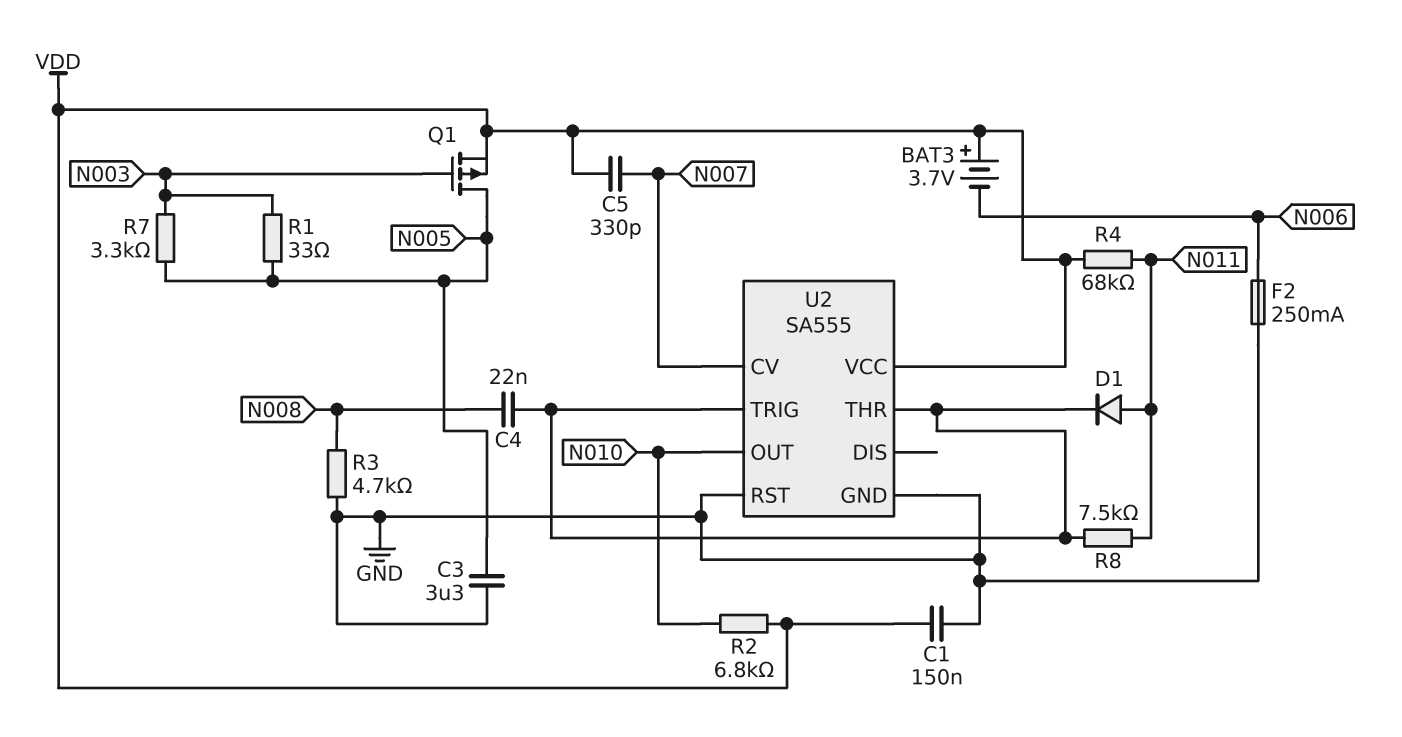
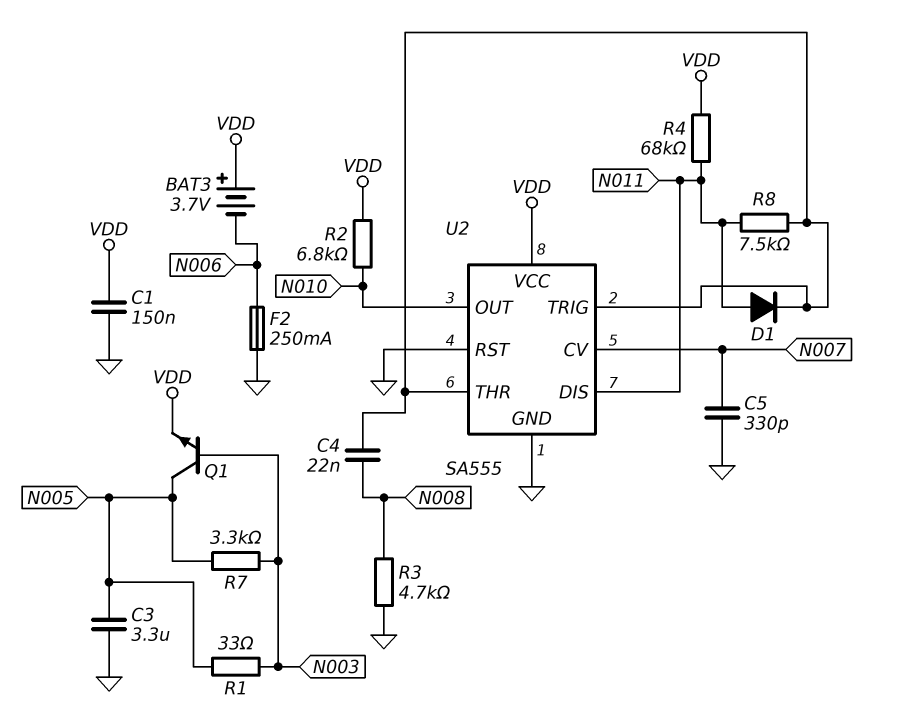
C5: 330pF (N007, VDD) -> 330pF (GND, N007)
Q1: PMOS (G N003, D N005, S VDD) -> NPN (B N003, C N005, E VDD)
U2 pin DIS: none -> N011

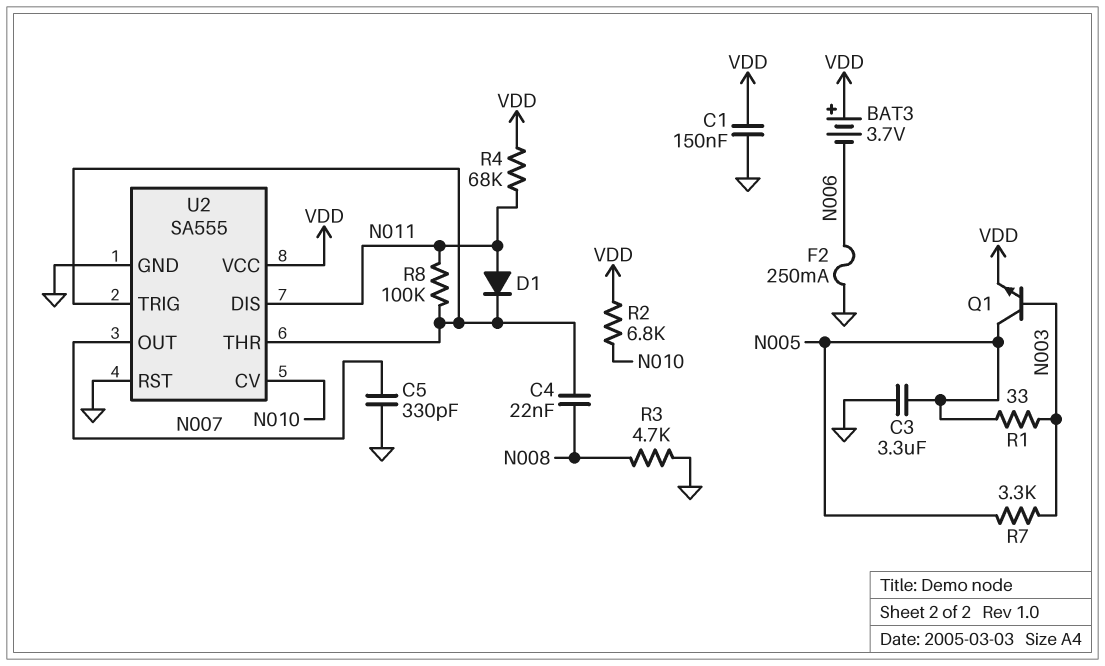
R8: 7.5k (N011, U2/THR) -> 100k (N011, U2/THR)
U2 pin CV: N007 -> N010
U2 pin OUT: N010 -> N007

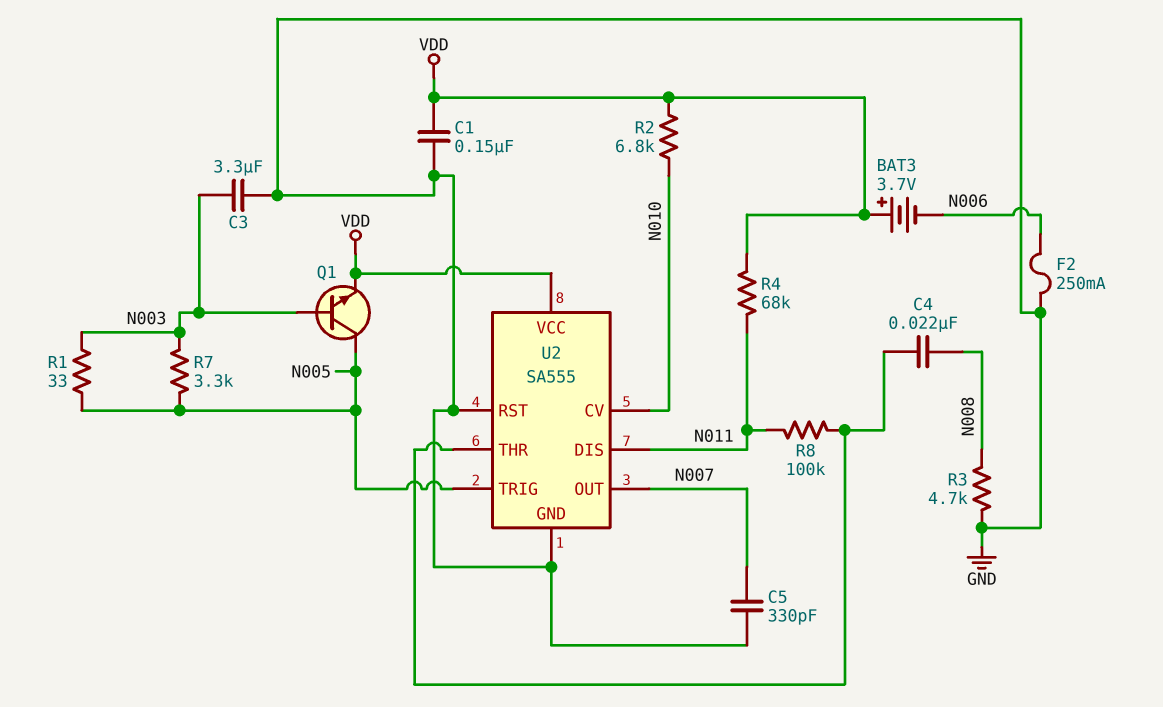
C3: 3.3uF (GND, N005) -> 3.3uF (GND, N003)
D1: diode (A N011, K U2/THR) -> none
U2 pin TRIG: U2/THR -> N005

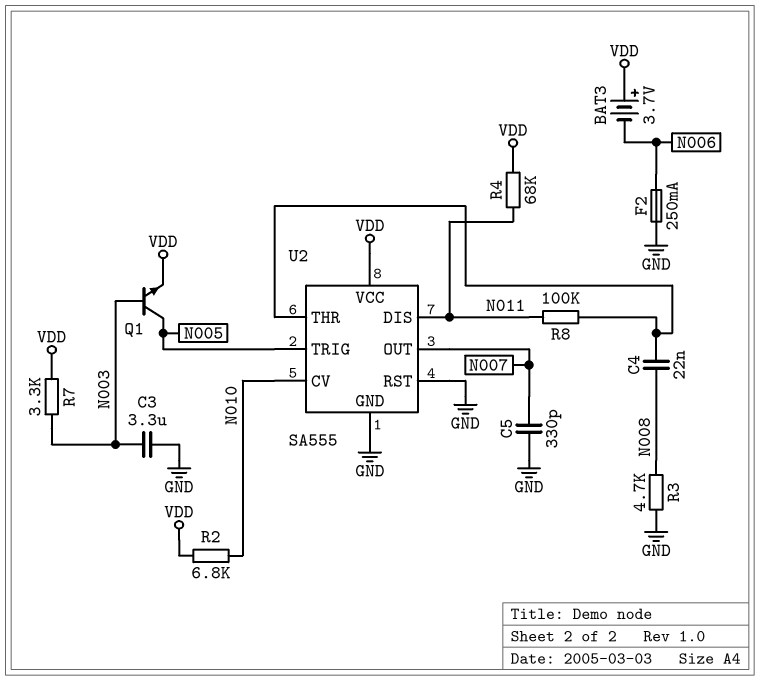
C1: 150nF (GND, VDD) -> none
R1: 33 (N003, N005) -> none
R7: 3.3k (N003, N005) -> 3.3k (N003, VDD)

